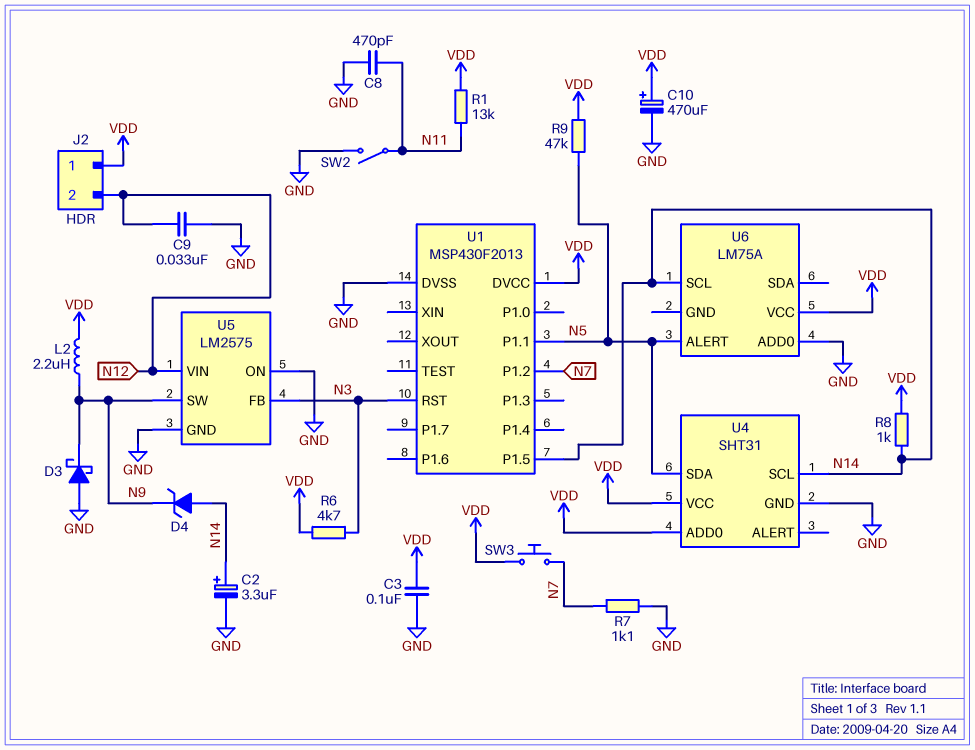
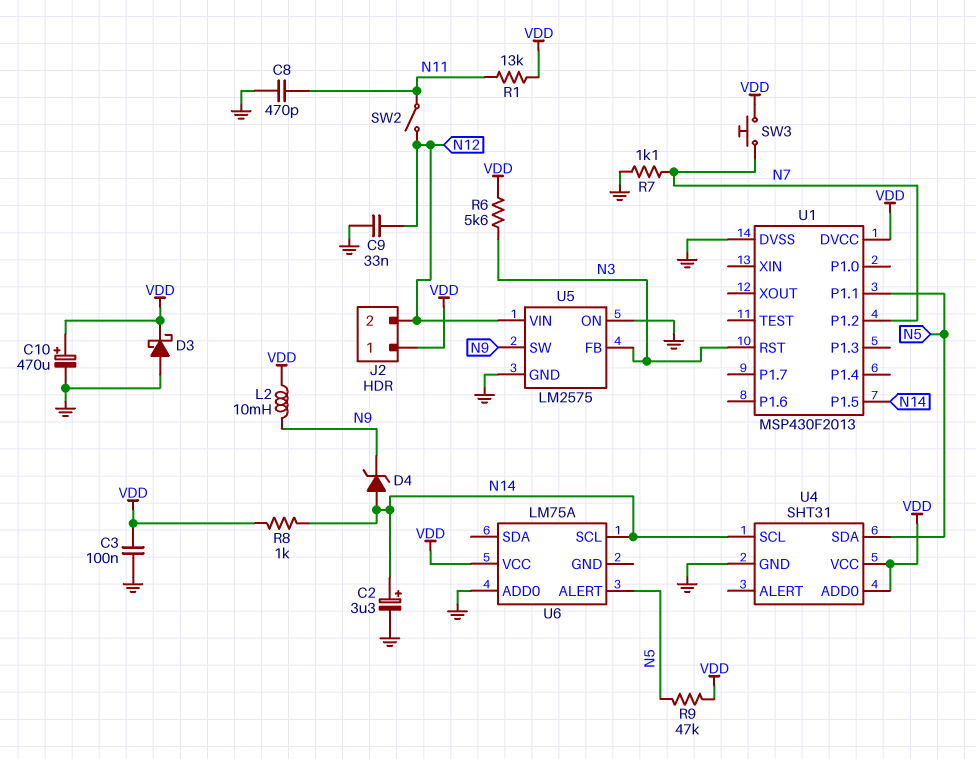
D3: schottky (A GND, K N9) -> schottky (A GND, K VDD)
L2: 2.2uH (N9, VDD) -> 10mH (N9, VDD)
R6: 4.7k (N3, VDD) -> 5.6k (N3, VDD)
SW2: switch (GND, N11) -> switch (N11, N12)

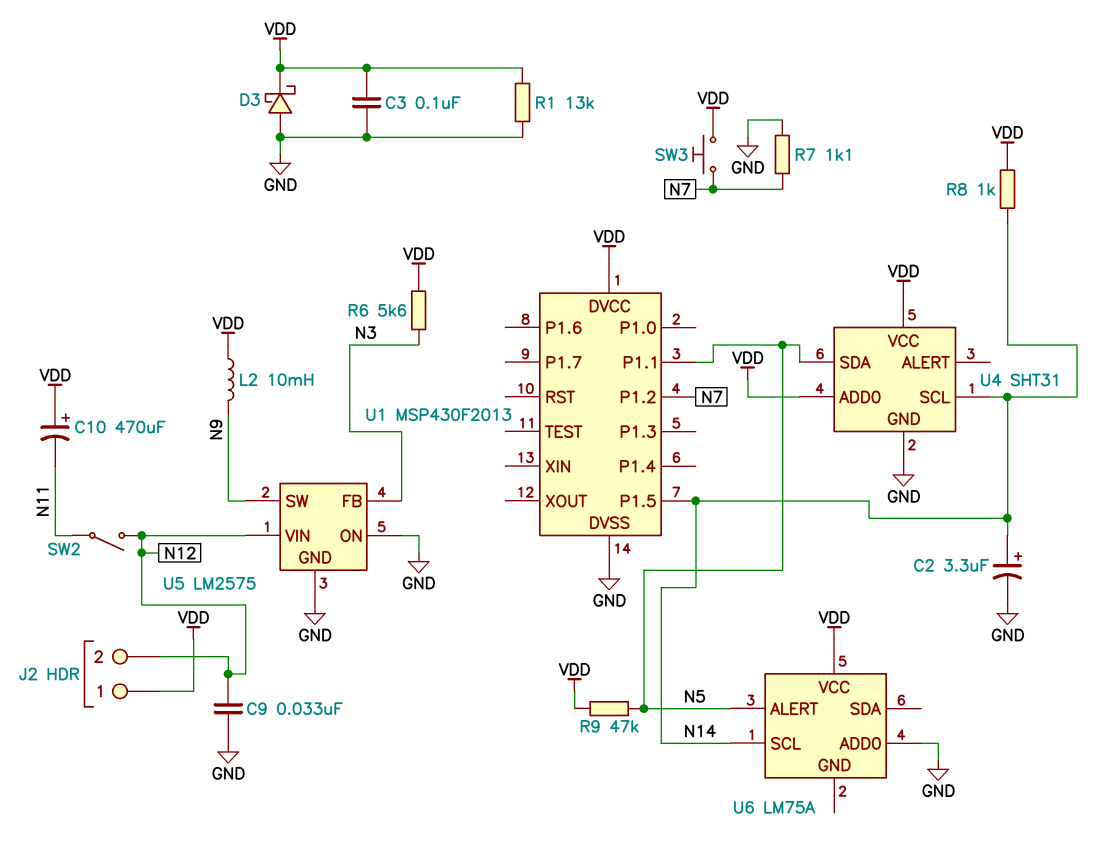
C8: 470pF (GND, N11) -> none
C10: 470uF (plus VDD, minus GND) -> 470uF (plus VDD, minus N11)
D4: zener (A N14, K N9) -> none
R1: 13k (N11, VDD) -> 13k (GND, VDD)
U1 pin RST: N3 -> none

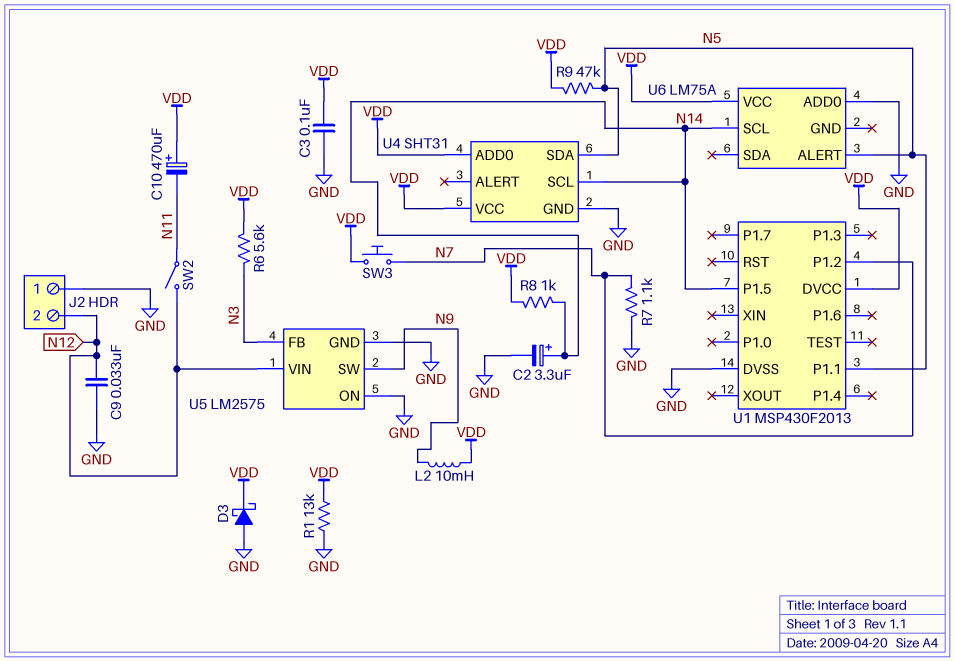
J2 pin 1: VDD -> GND

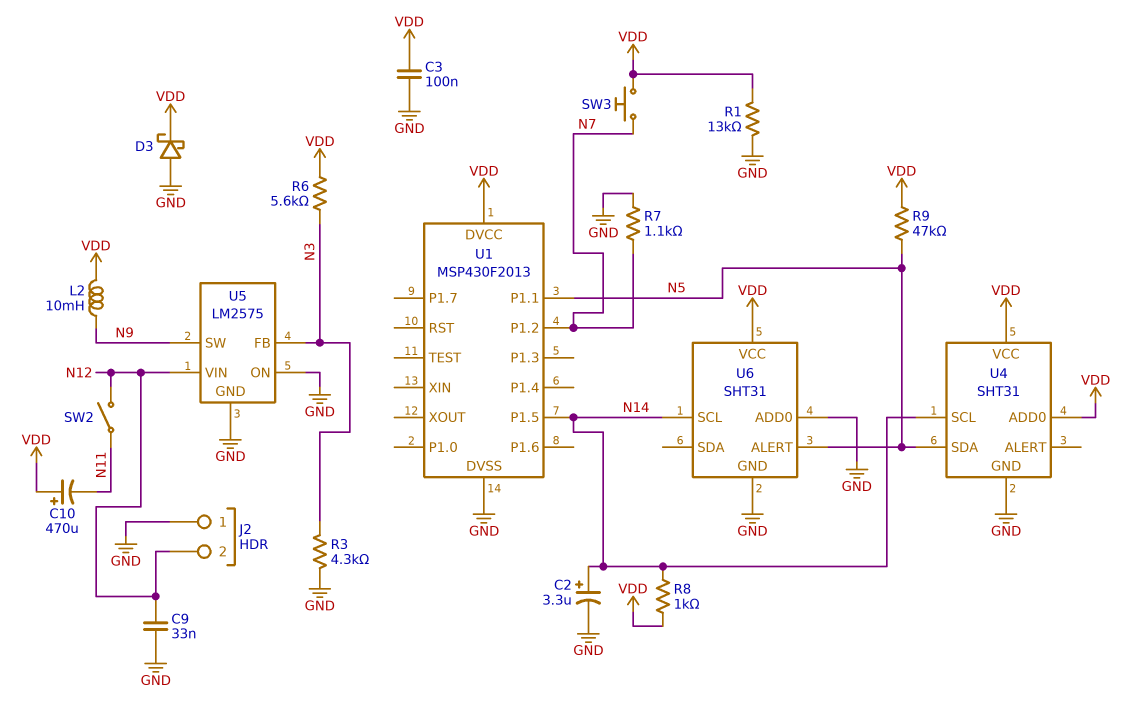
R3: none -> 4.3k (GND, N3)
U6: LM75A -> SHT31
U6 pin GND: none -> GND

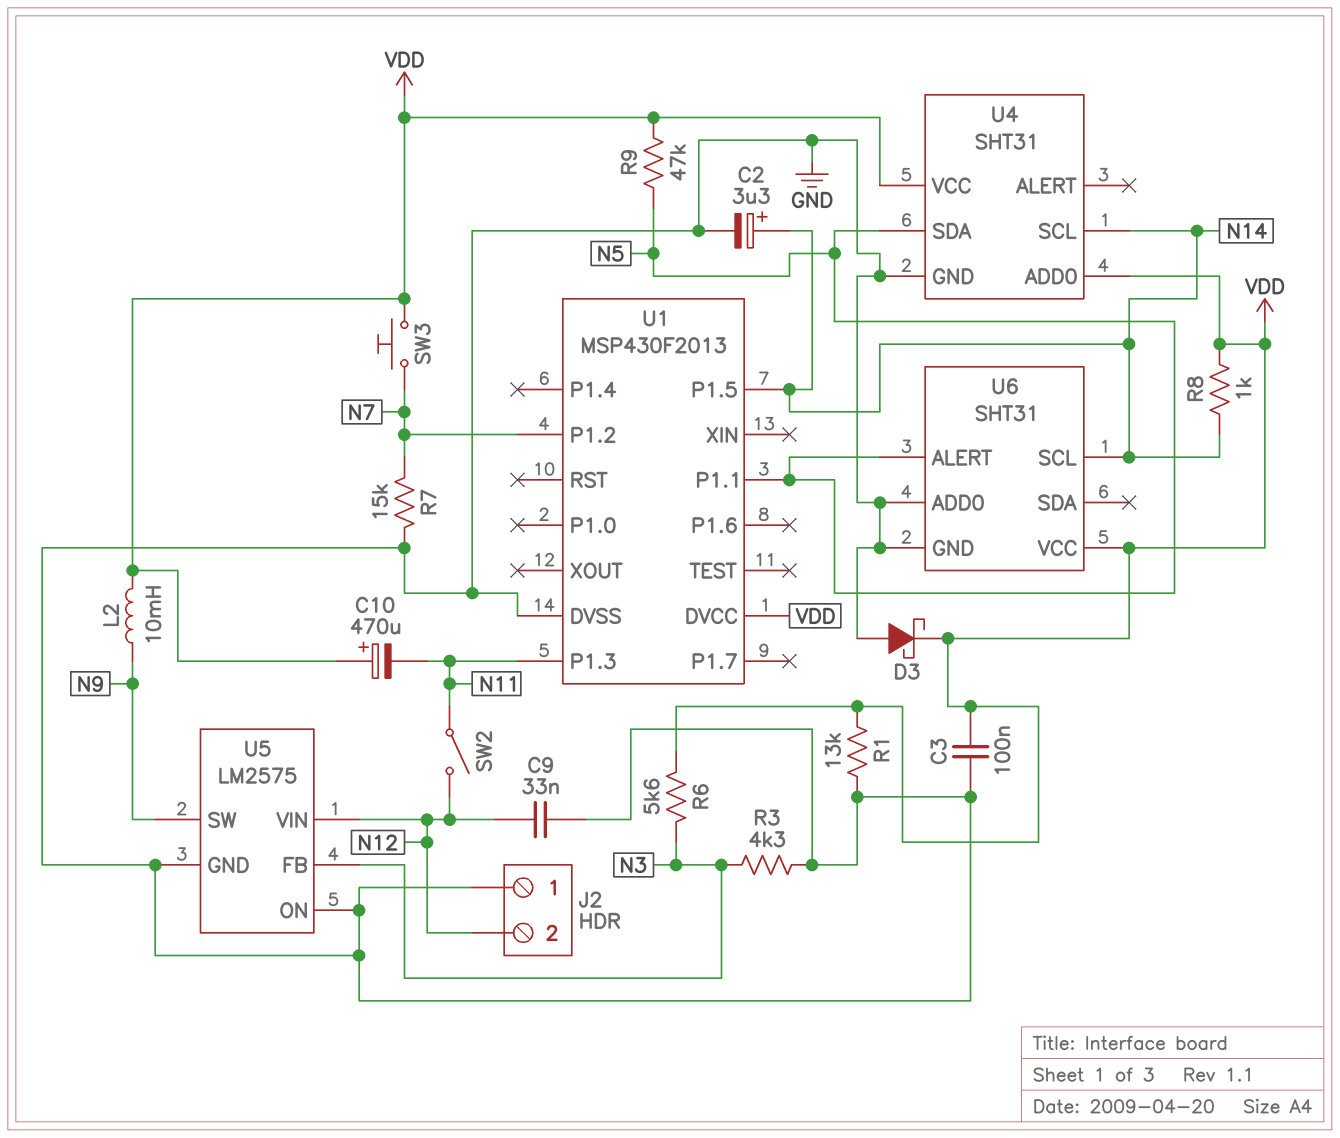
R7: 1.1k (GND, N7) -> 15k (GND, N7)
U1 pin P1.3: none -> N11

